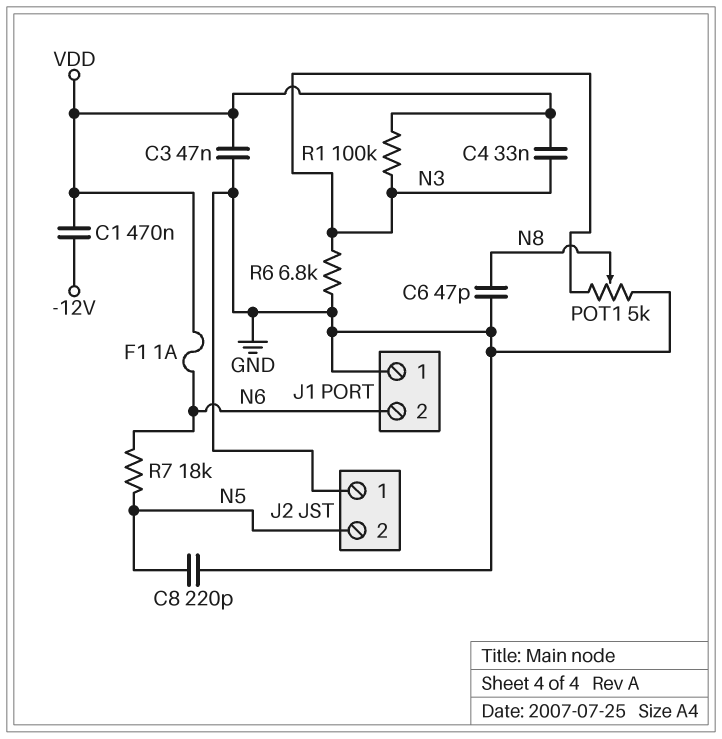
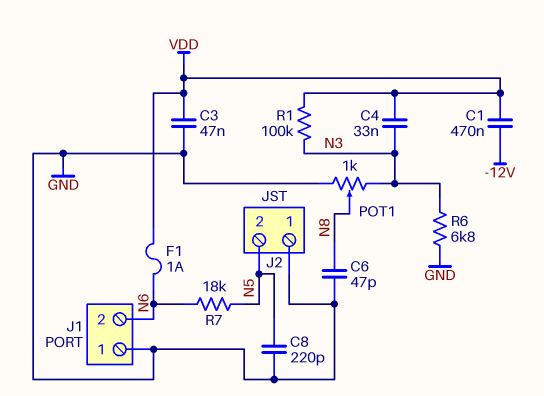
POT1: 5k (GND, N3, wiper N8) -> 1k (GND, N3, wiper N8)

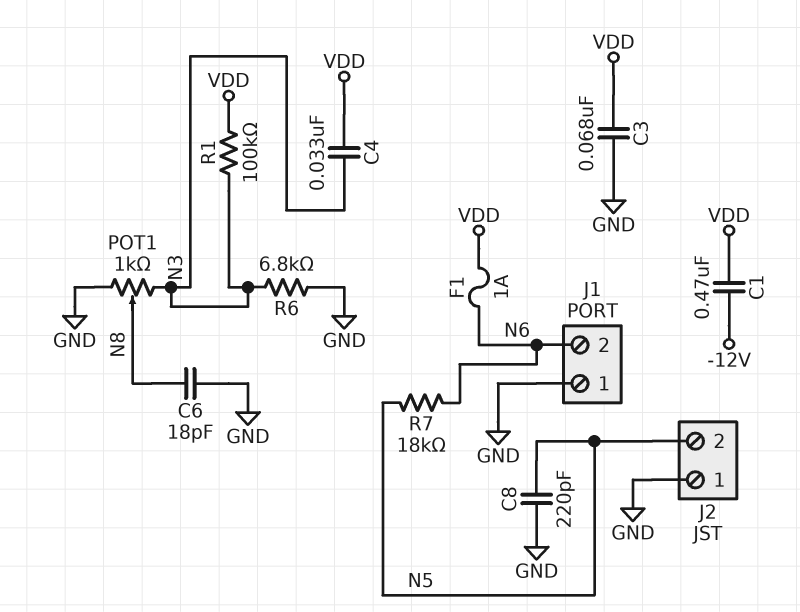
C3: 47nF (GND, VDD) -> 68nF (GND, VDD)
C6: 47pF (GND, N8) -> 18pF (GND, N8)

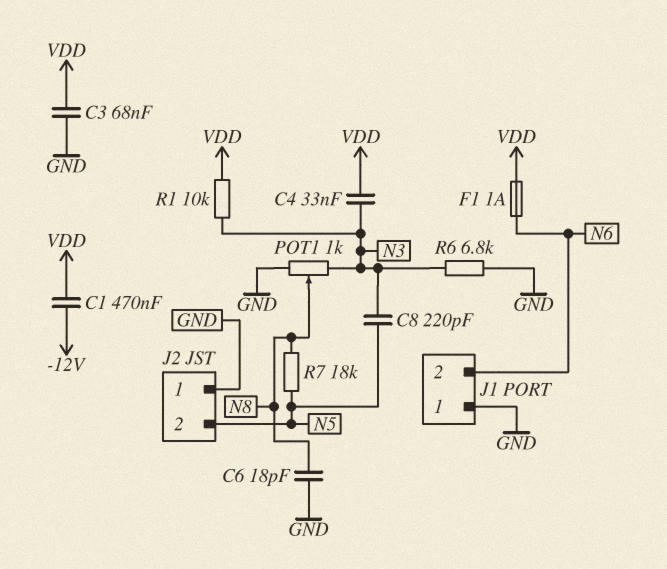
C8: 220pF (GND, N5) -> 220pF (N3, N5)
R1: 100k (N3, VDD) -> 10k (N3, VDD)
R7: 18k (N5, N6) -> 18k (N5, N8)

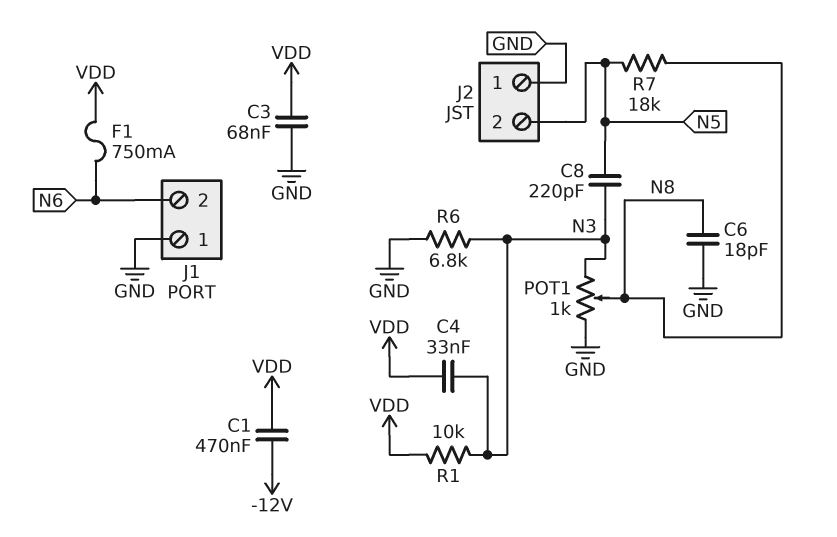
F1: 1A (N6, VDD) -> 750mA (N6, VDD)

